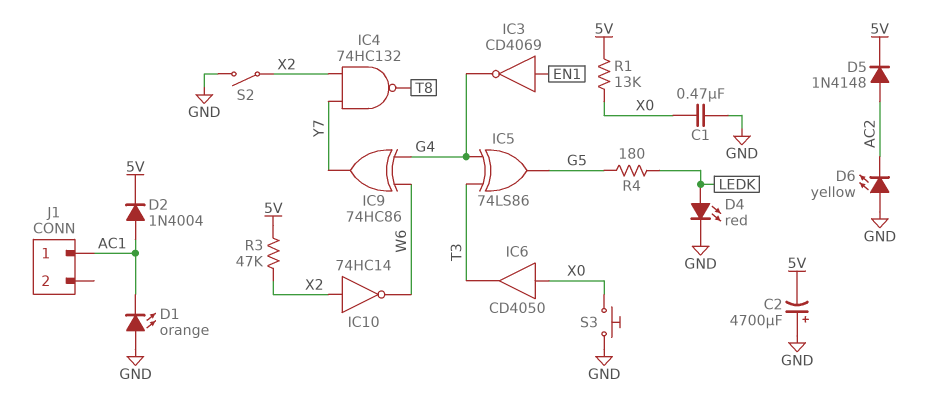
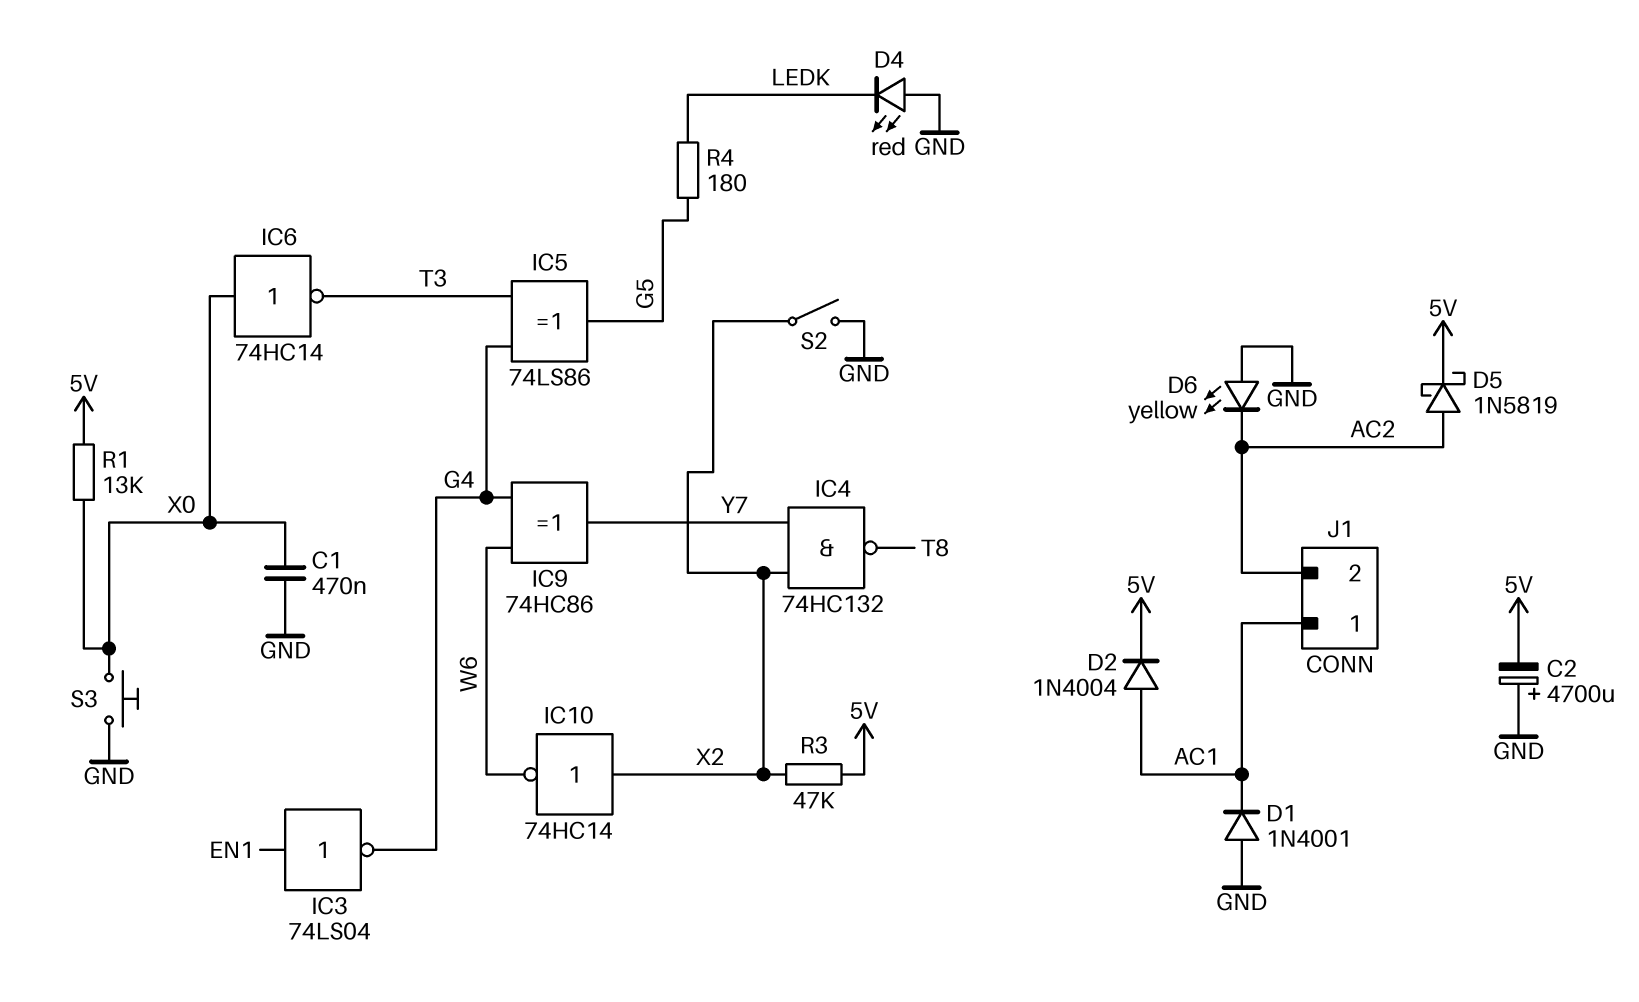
D1: LED orange (A GND, K AC1) -> diode 1N4001 (A GND, K AC1)
D4: LED red (A LEDK, K GND) -> LED red (A GND, K LEDK)
D5: diode 1N4148 (A AC2, K 5V) -> schottky 1N5819 (A AC2, K 5V)
IC3: NOT CD4069 (in EN1, out G4) -> NOT 74LS04 (in EN1, out G4)
IC6: buffer CD4050 (in X0, out T3) -> NOT 74HC14 (in X0, out T3)
J1 pin 2: none -> AC2

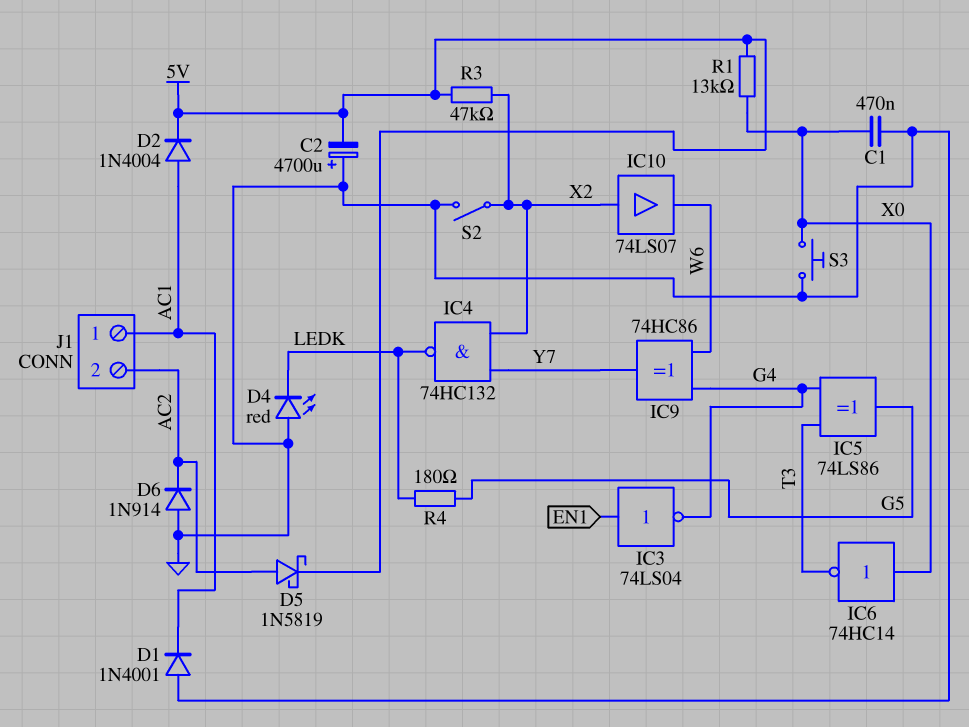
D6: LED yellow (A GND, K AC2) -> diode 1N914 (A GND, K AC2)
IC4: NAND 74HC132 (in X2, in Y7, out T8) -> NAND 74HC132 (in X2, in Y7, out LEDK)
IC10: NOT 74HC14 (in X2, out W6) -> buffer 74LS07 (in X2, out W6)

